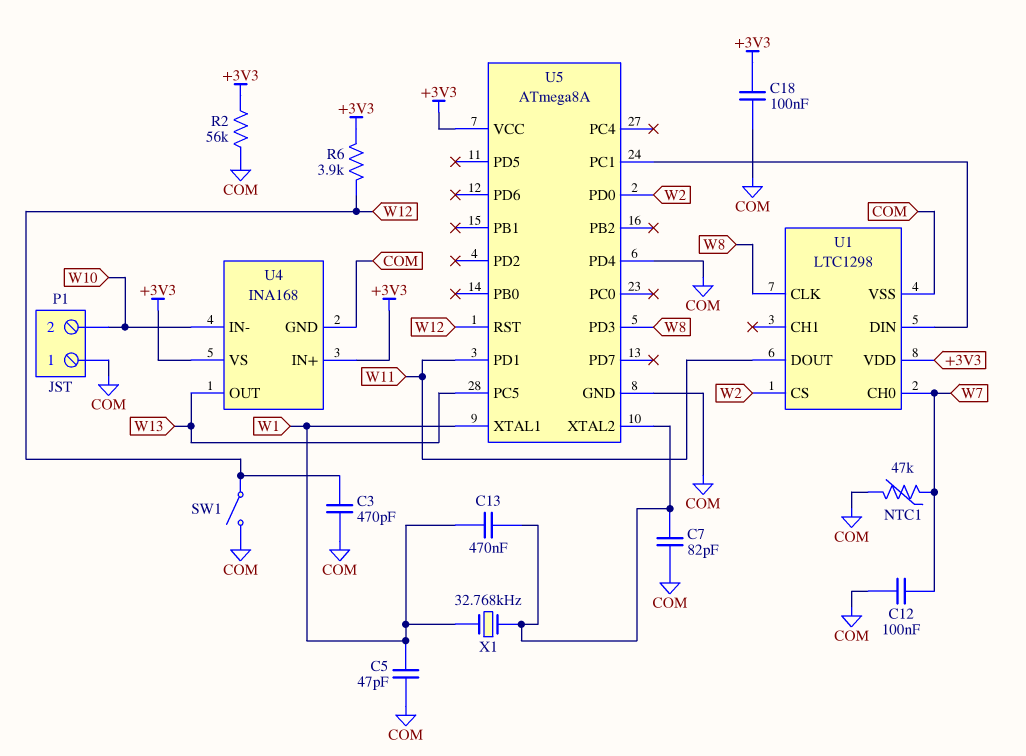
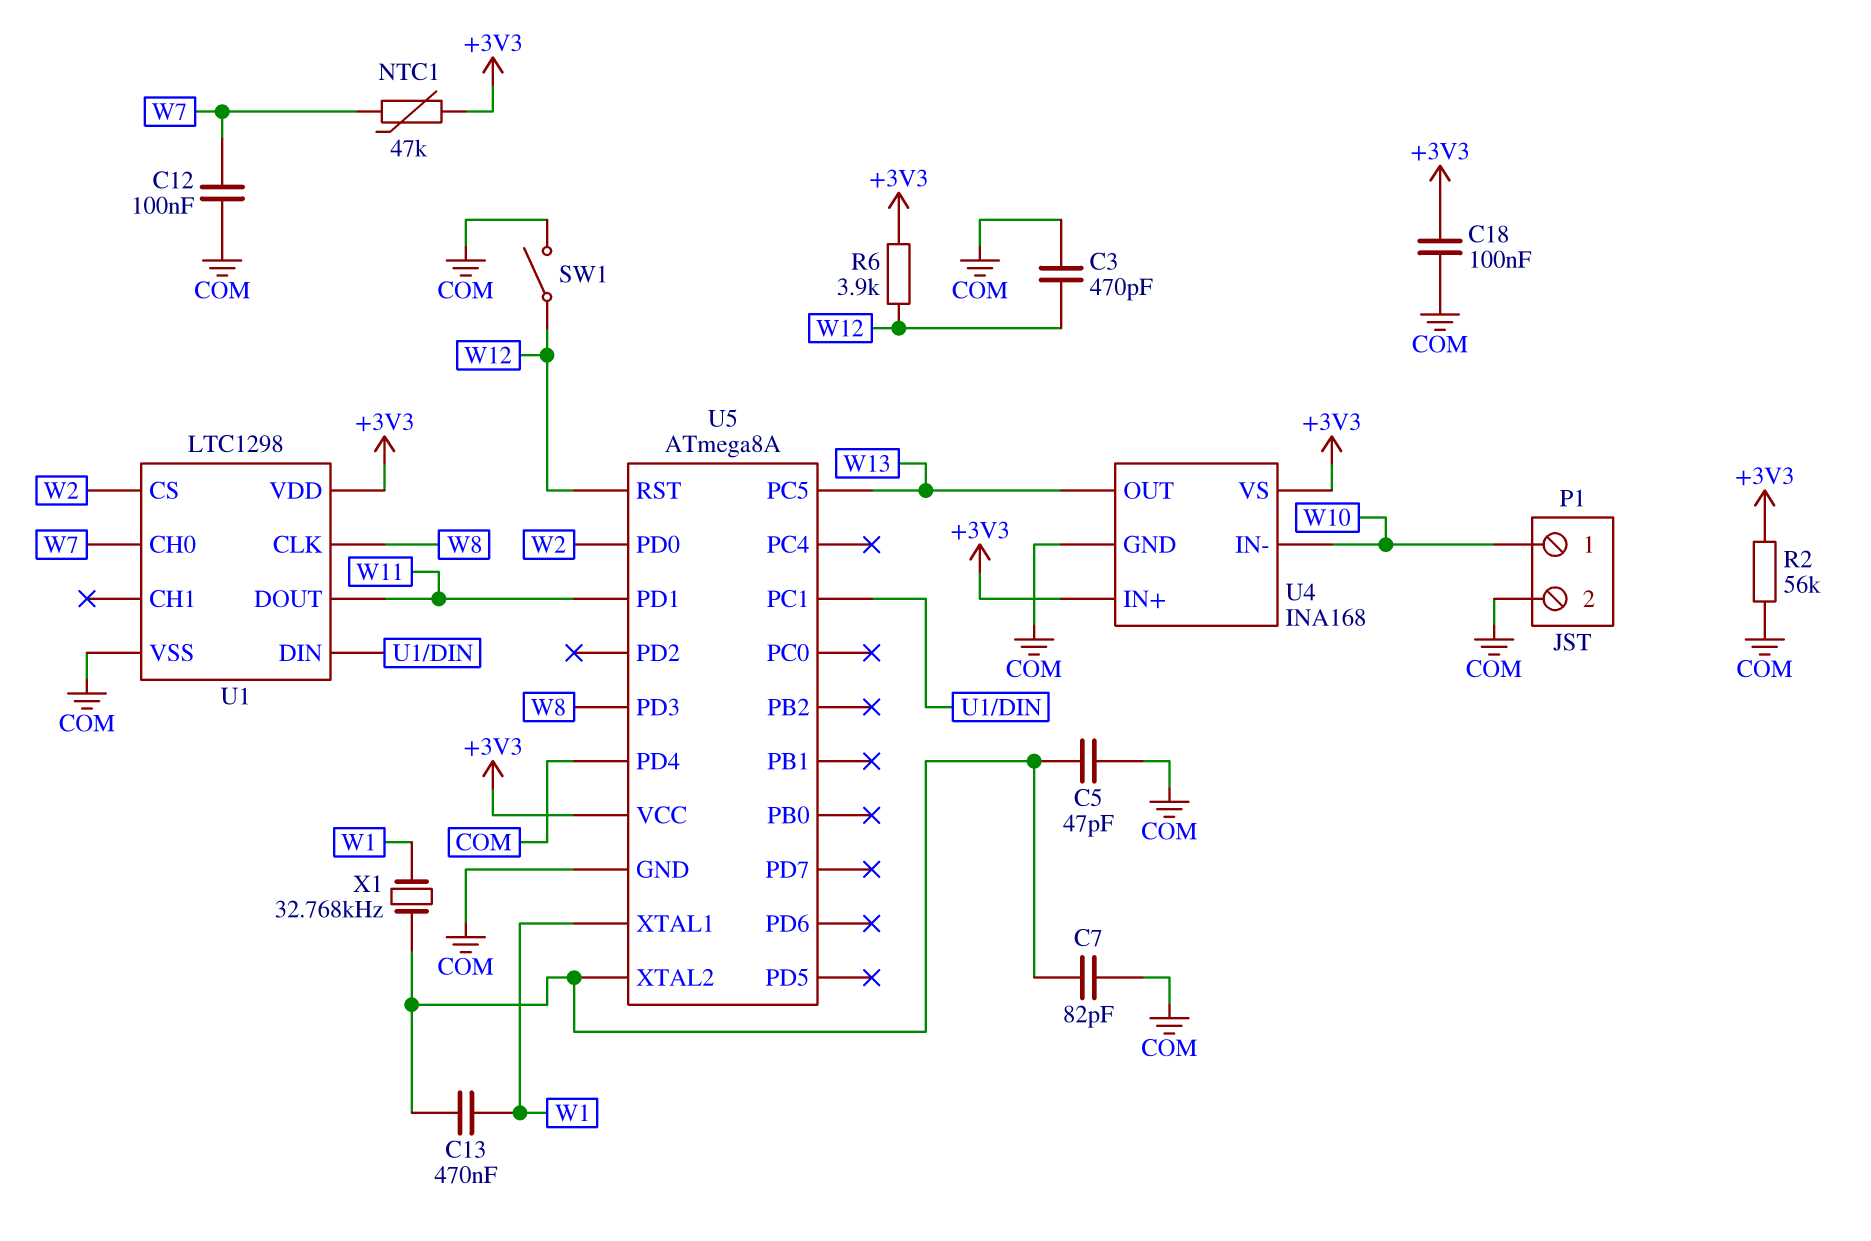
C5: 47pF (COM, W1) -> 47pF (COM, U5/XTAL2)
NTC1: 47k (COM, W7) -> 47k (+3V3, W7)
P1 pin 1: COM -> W10
P1 pin 2: W10 -> COM

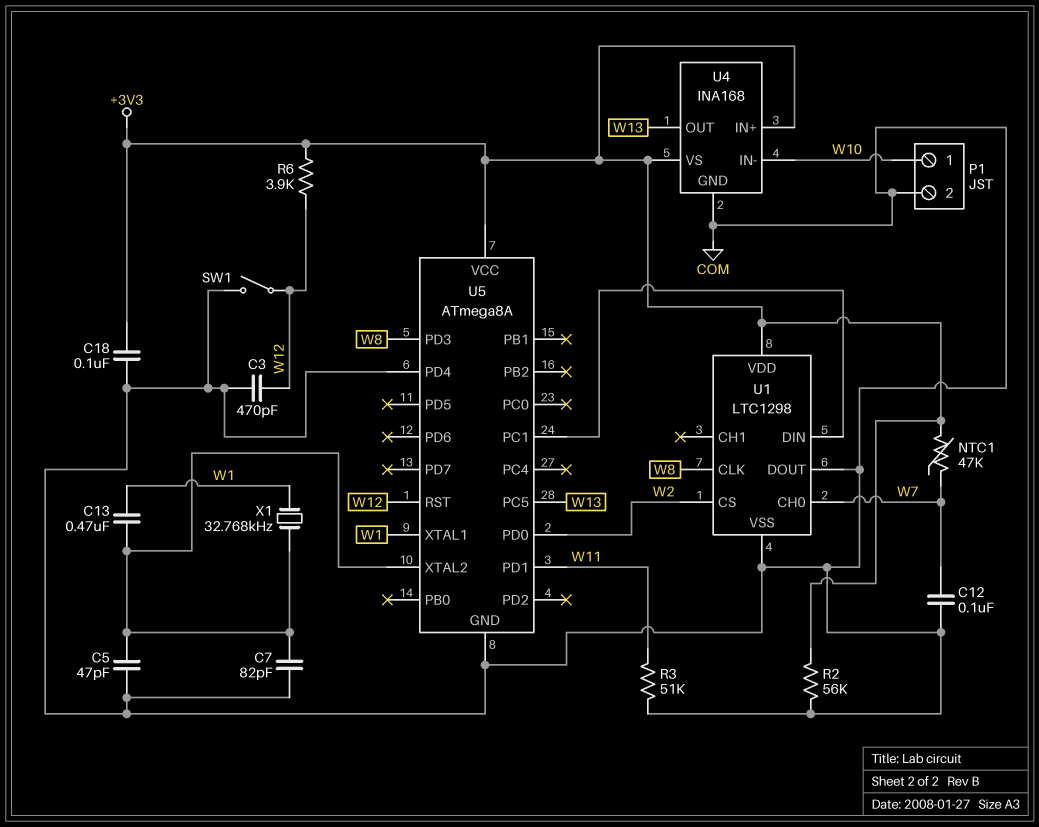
R3: none -> 51k (COM, W11)
U1 pin DOUT: W11 -> COM

